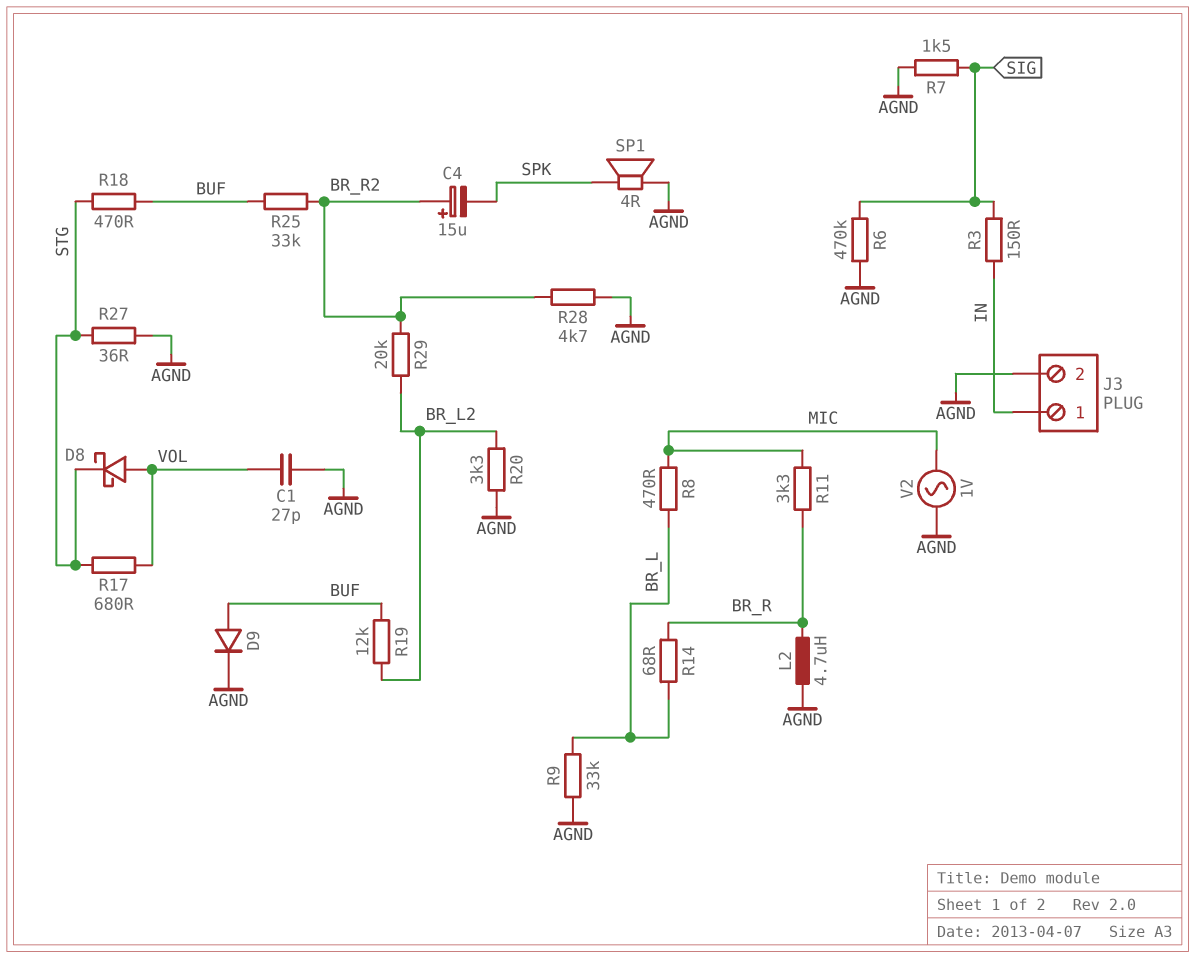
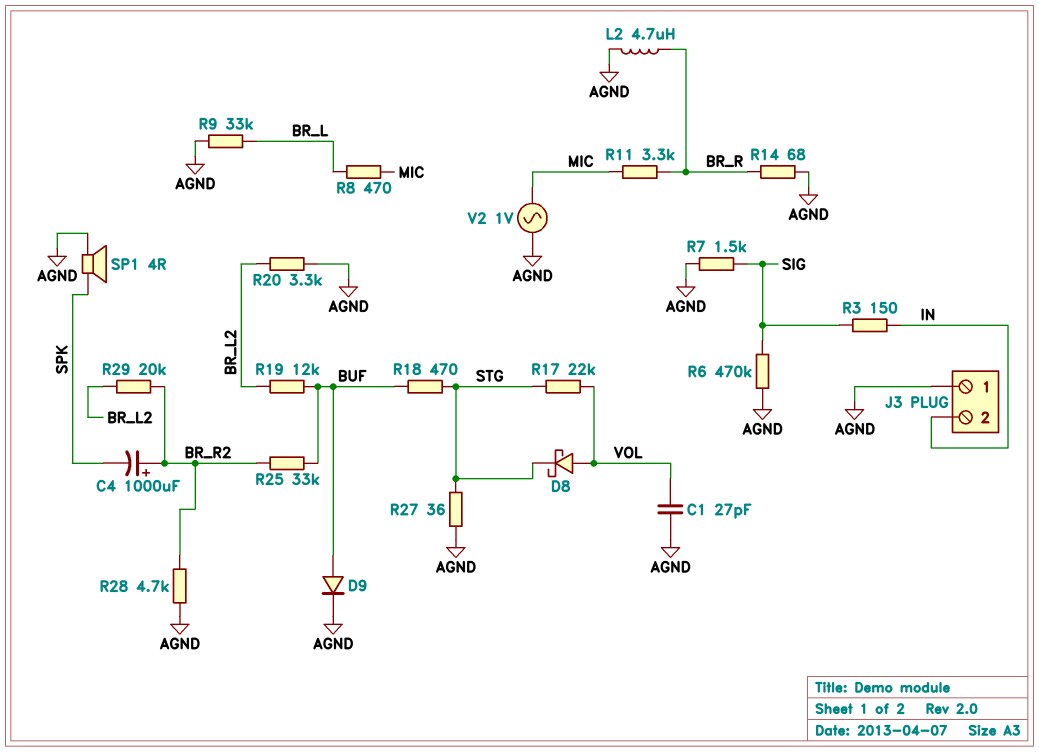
C4: 15uF (plus BR_R2, minus SPK) -> 1000uF (plus BR_R2, minus SPK)
J3 pin 1: IN -> AGND
J3 pin 2: AGND -> IN
R14: 68 (BR_L, BR_R) -> 68 (AGND, BR_R)
R17: 680 (STG, VOL) -> 22k (STG, VOL)

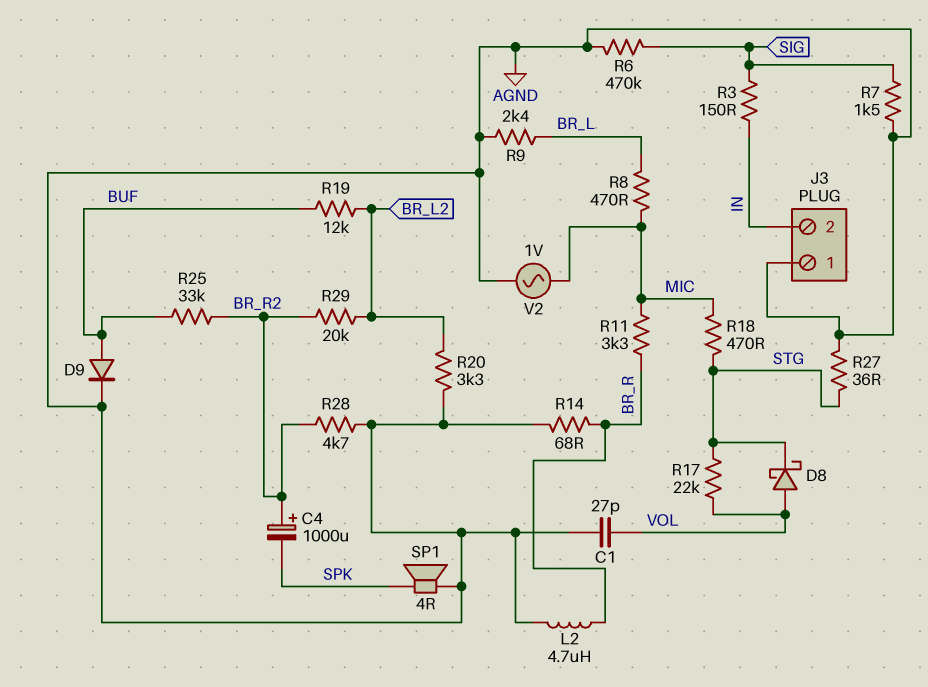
R9: 33k (AGND, BR_L) -> 2.4k (AGND, BR_L)
R18: 470 (BUF, STG) -> 470 (MIC, STG)

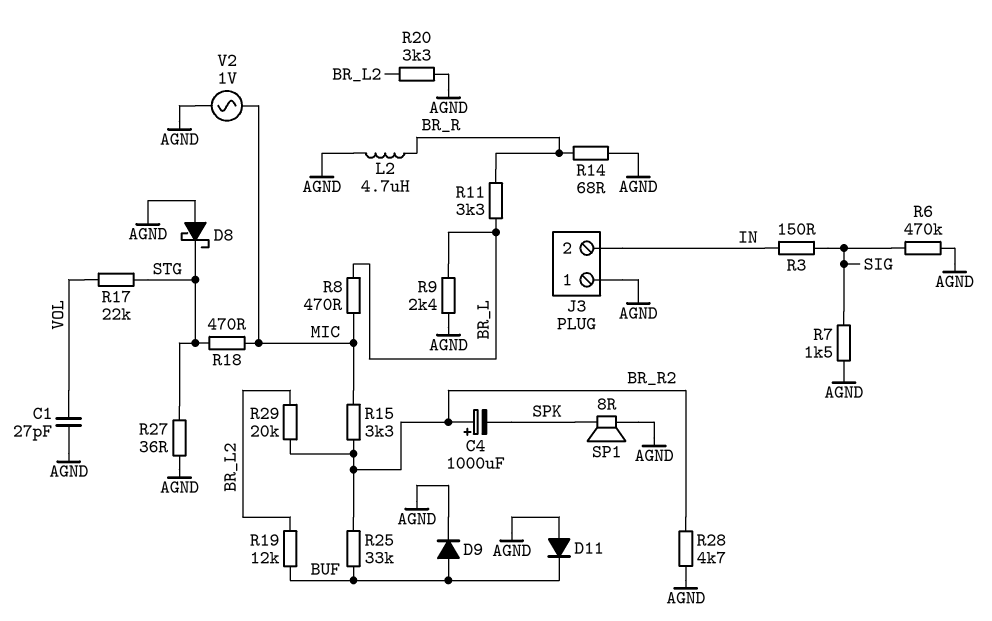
D8: schottky (A VOL, K STG) -> schottky (A AGND, K STG)
D11: none -> diode (A AGND, K BUF)
R11: 3.3k (BR_R, MIC) -> 3.3k (BR_L, BR_R)
R15: none -> 3.3k (BR_R2, MIC)
SP1: speaker 4R (AGND, SPK) -> speaker 8R (AGND, SPK)

